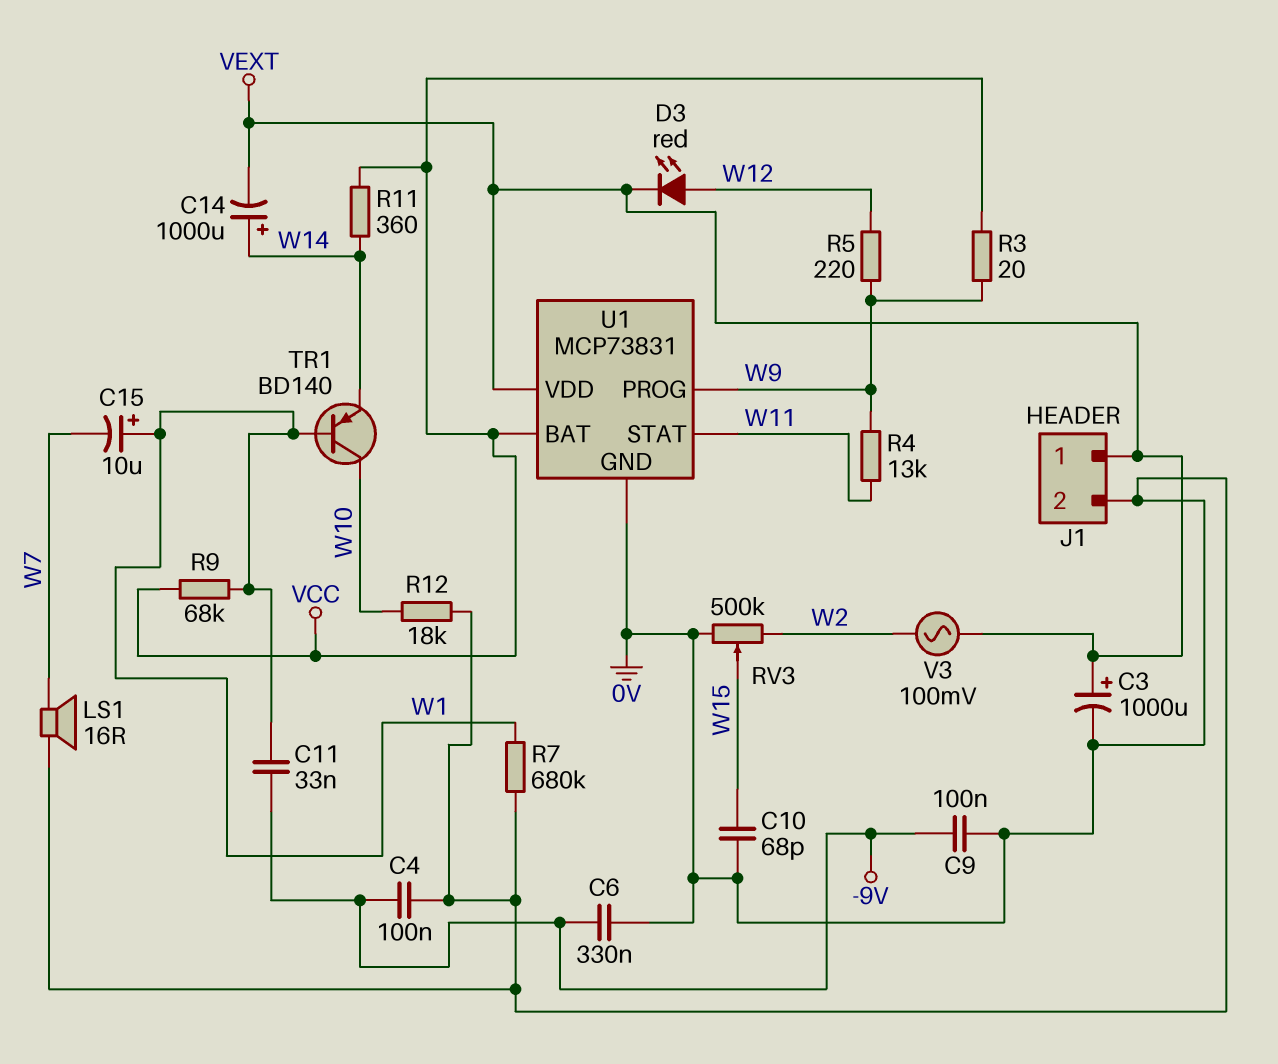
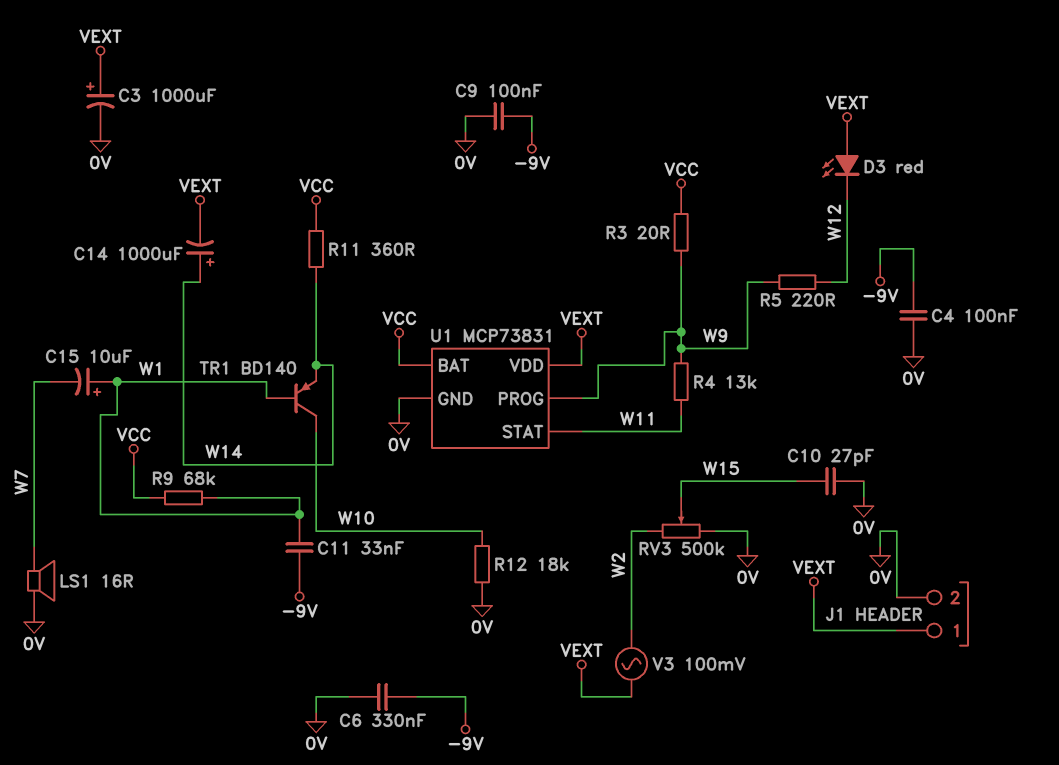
C10: 68pF (0V, W15) -> 27pF (0V, W15)
D3: LED red (A W12, K VEXT) -> LED red (A VEXT, K W12)
R7: 680k (0V, W1) -> none

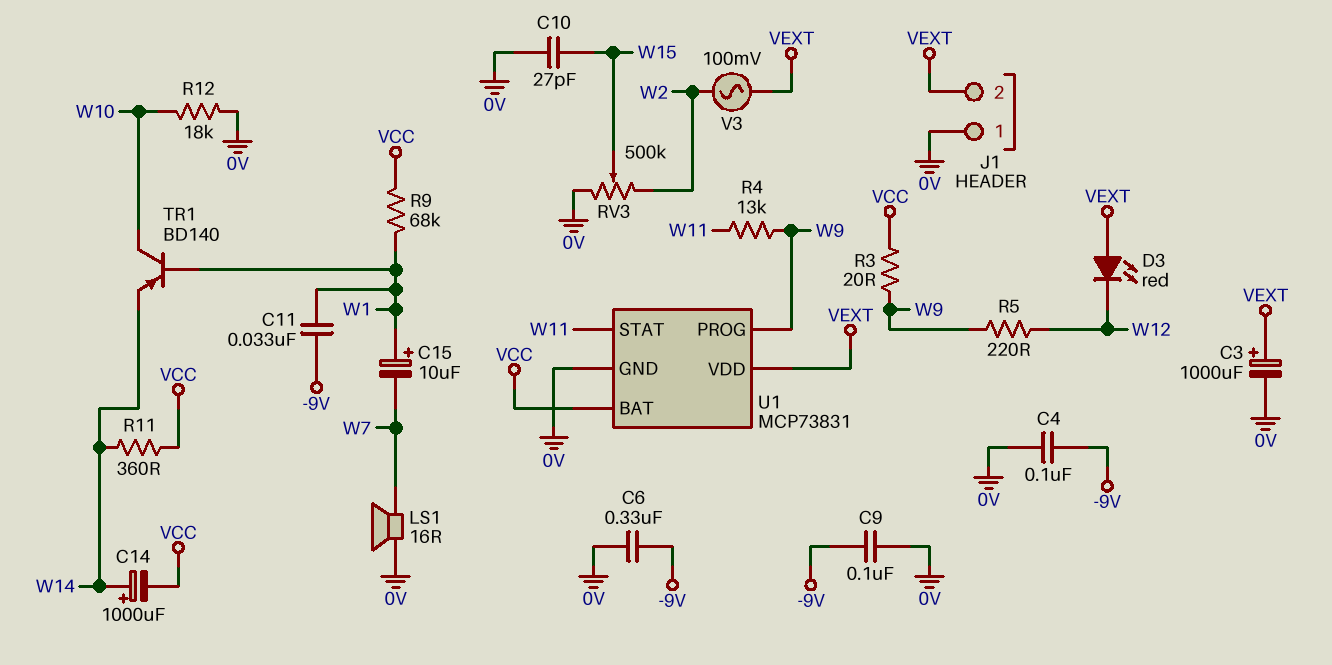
C14: 1000uF (plus W14, minus VEXT) -> 1000uF (plus W14, minus VCC)
J1 pin 1: VEXT -> 0V
J1 pin 2: 0V -> VEXT

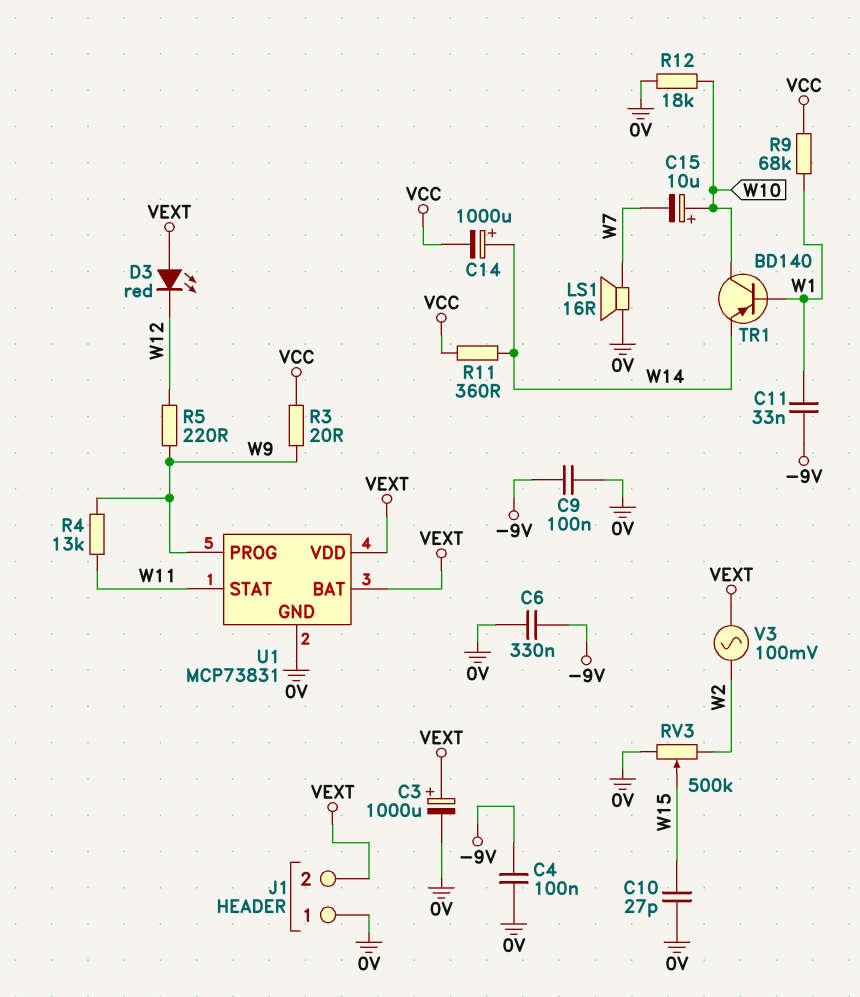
C15: 10uF (plus W1, minus W7) -> 10uF (plus W10, minus W7)
U1 pin BAT: VCC -> VEXT

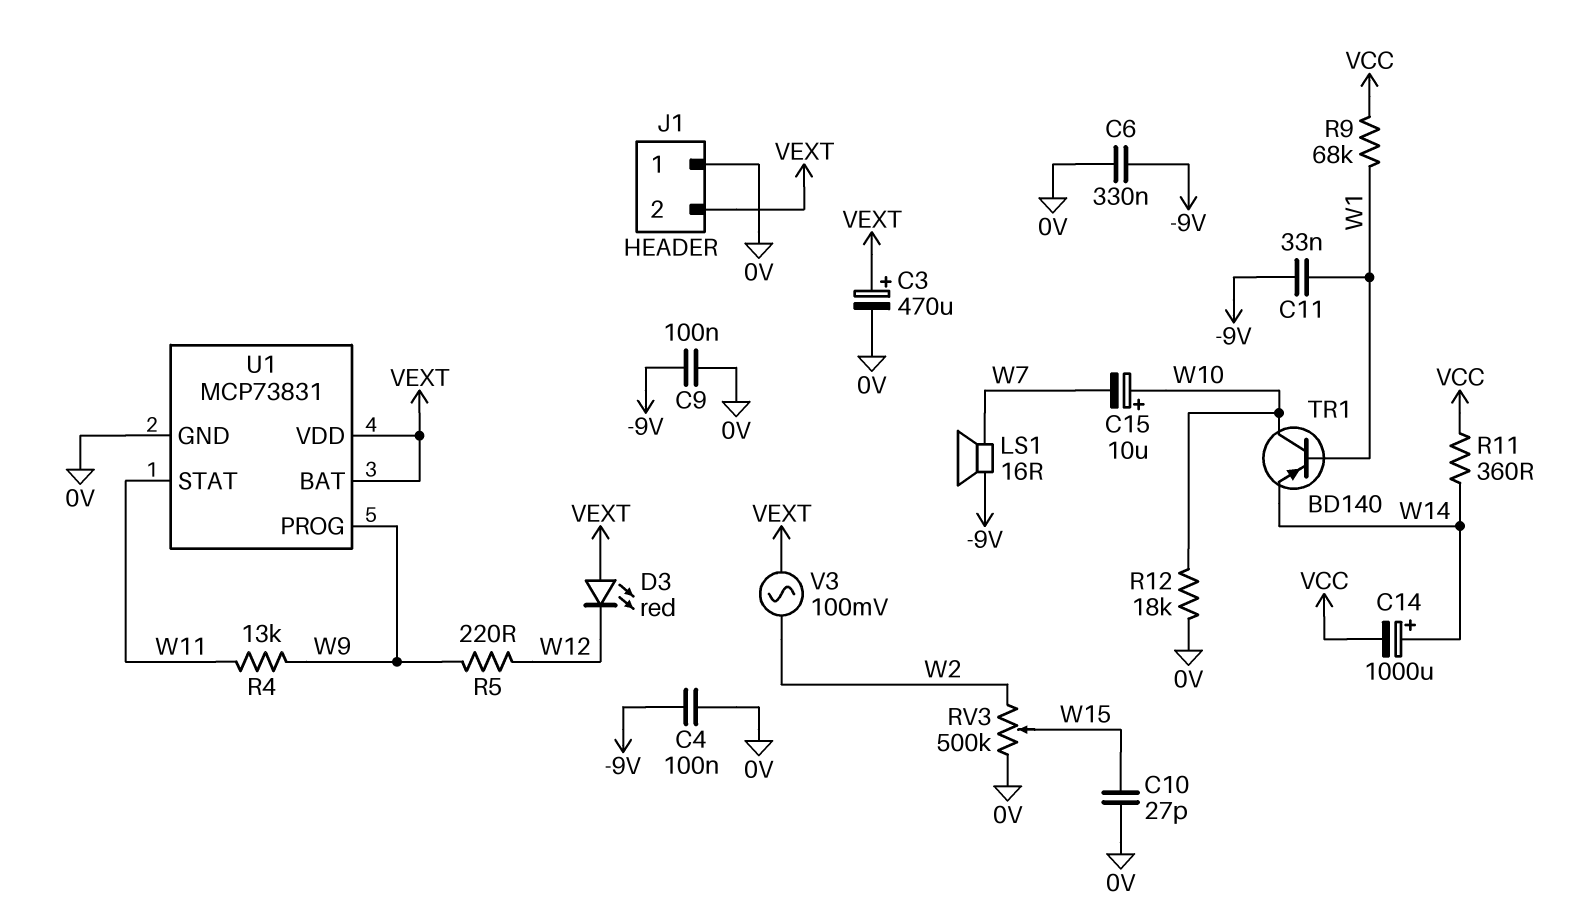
C3: 1000uF (plus VEXT, minus 0V) -> 470uF (plus VEXT, minus 0V)
LS1: speaker 16R (0V, W7) -> speaker 16R (-9V, W7)
R3: 20 (VCC, W9) -> none

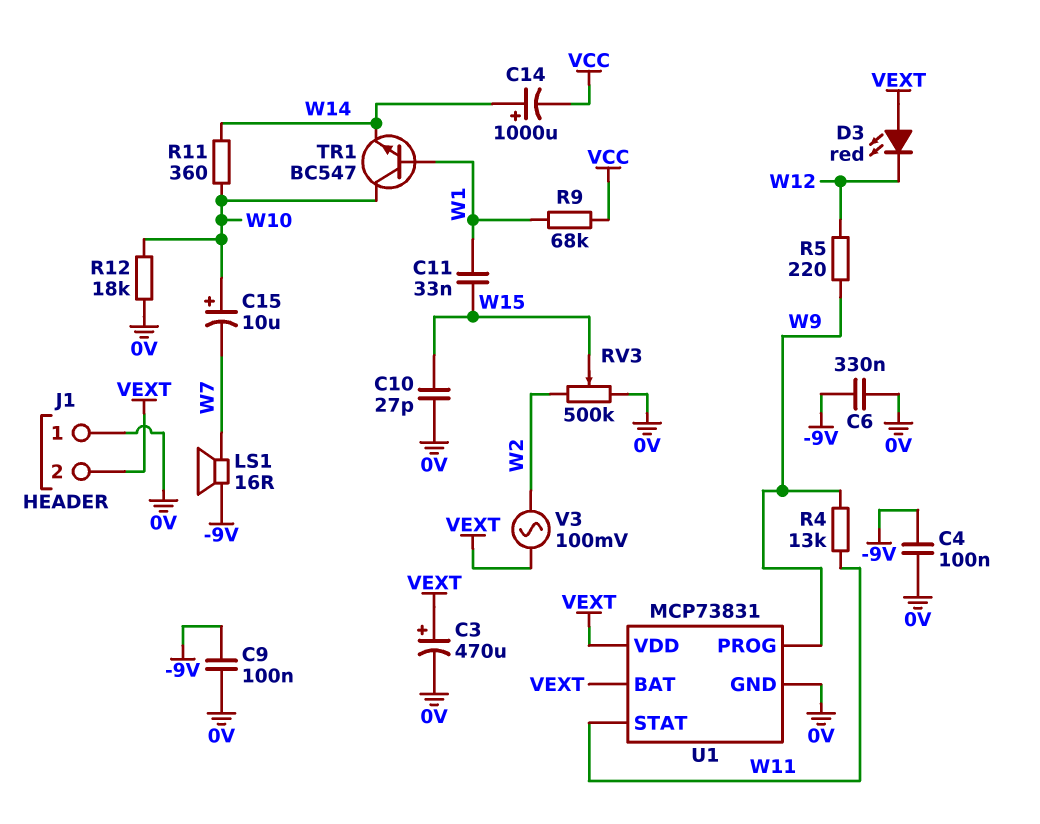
C11: 33nF (-9V, W1) -> 33nF (W1, W15)
R11: 360 (VCC, W14) -> 360 (W10, W14)
TR1: PNP BD140 (B W1, C W10, E W14) -> NPN BC547 (B W1, C W10, E W14)

